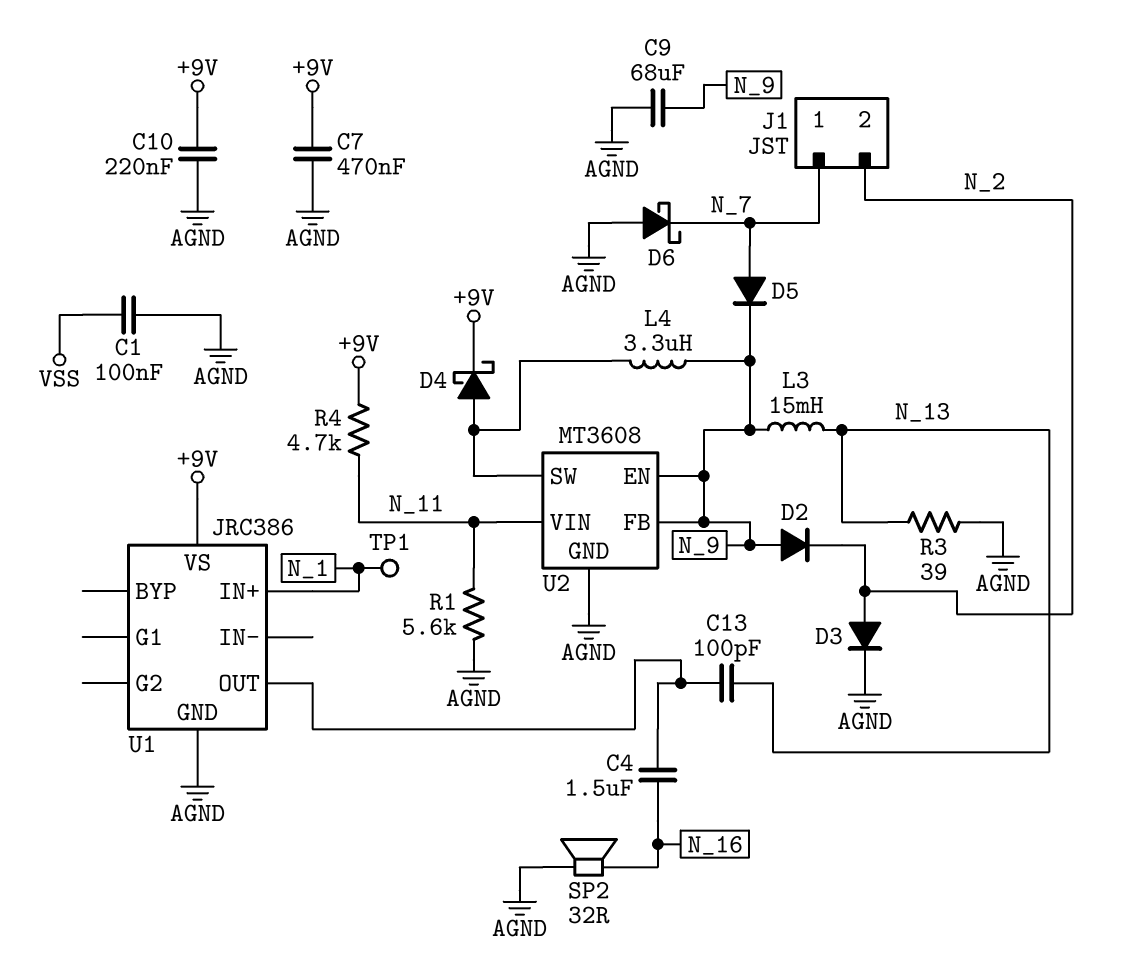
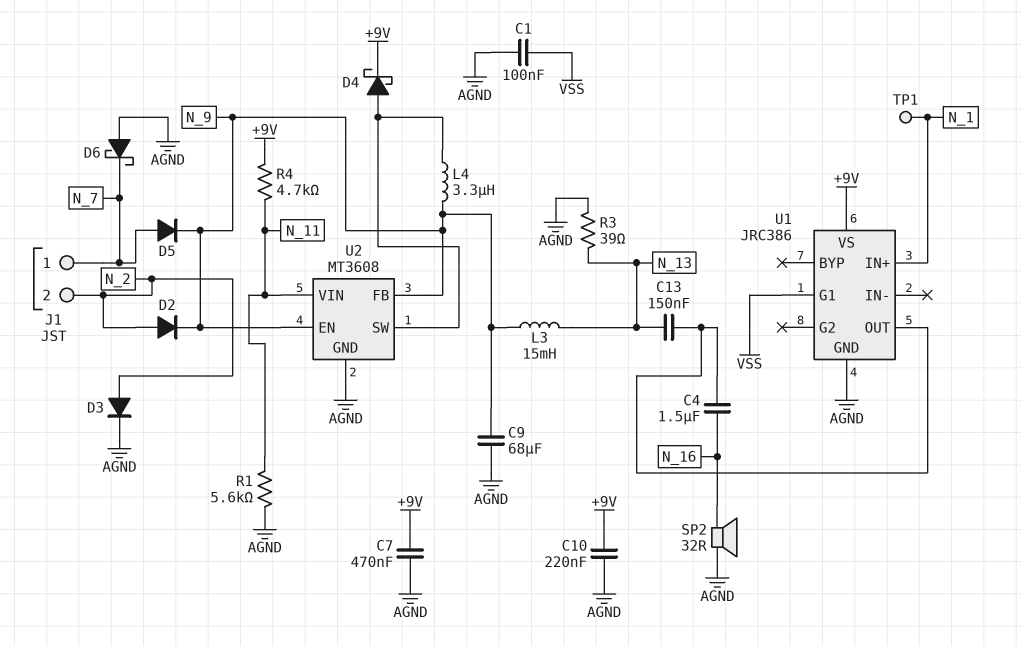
C13: 100pF (N_13, U1/OUT) -> 150nF (N_13, U1/OUT)
D2: diode (A N_9, K N_2) -> diode (A N_2, K N_9)
U1 pin G1: none -> VSS

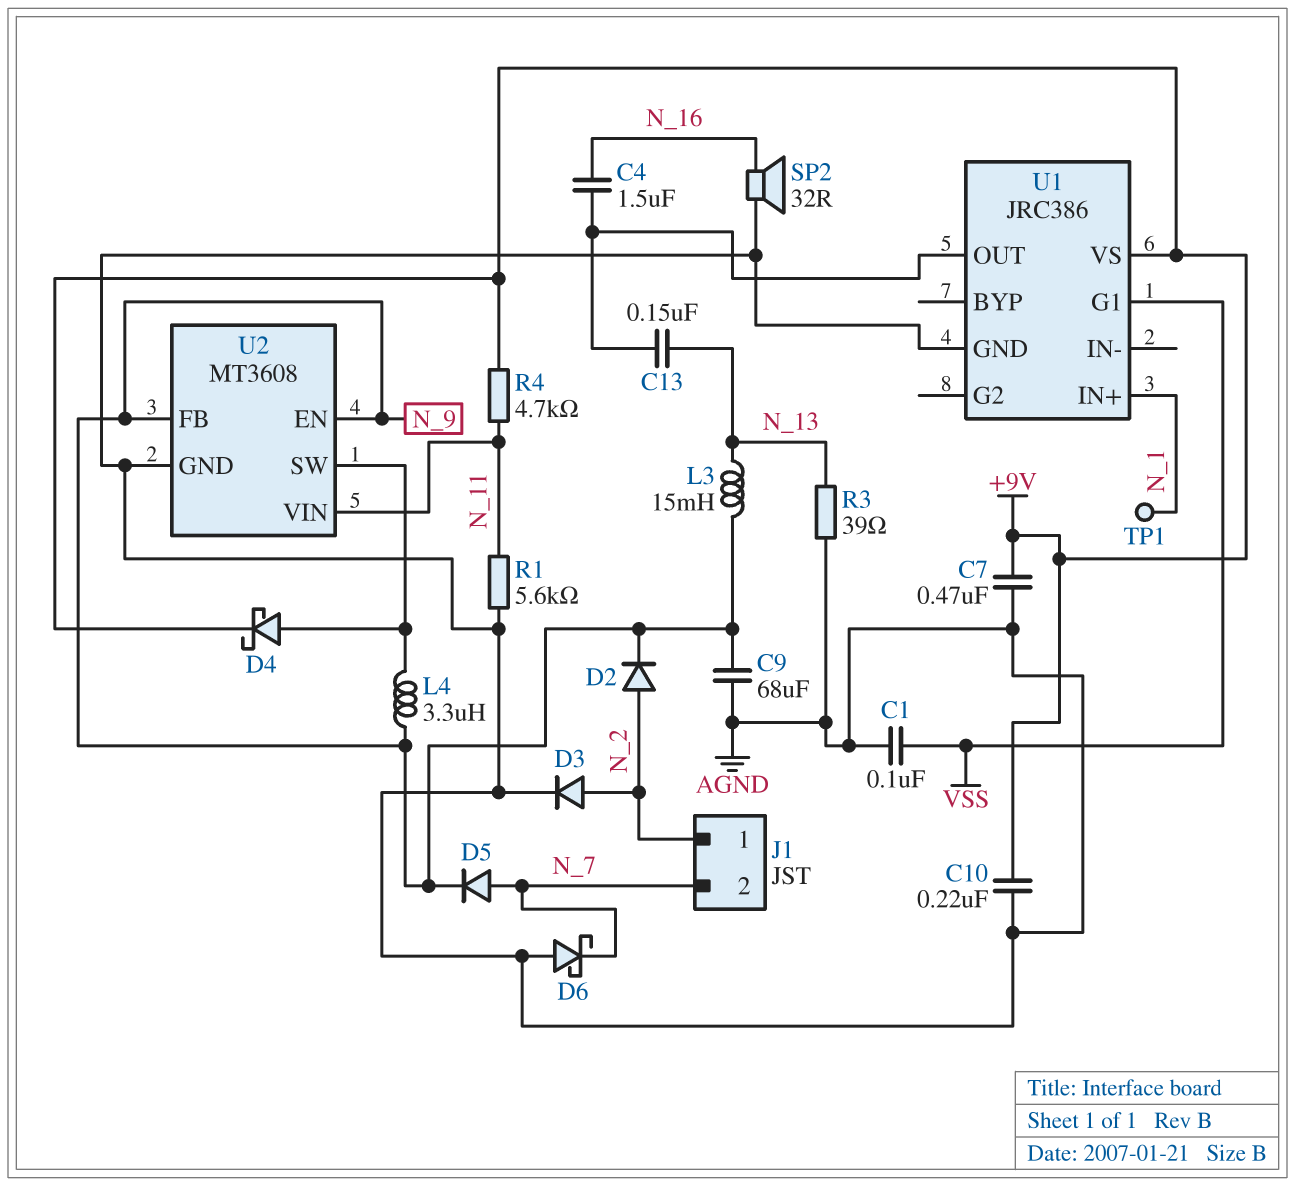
J1 pin 1: N_7 -> N_2
J1 pin 2: N_2 -> N_7

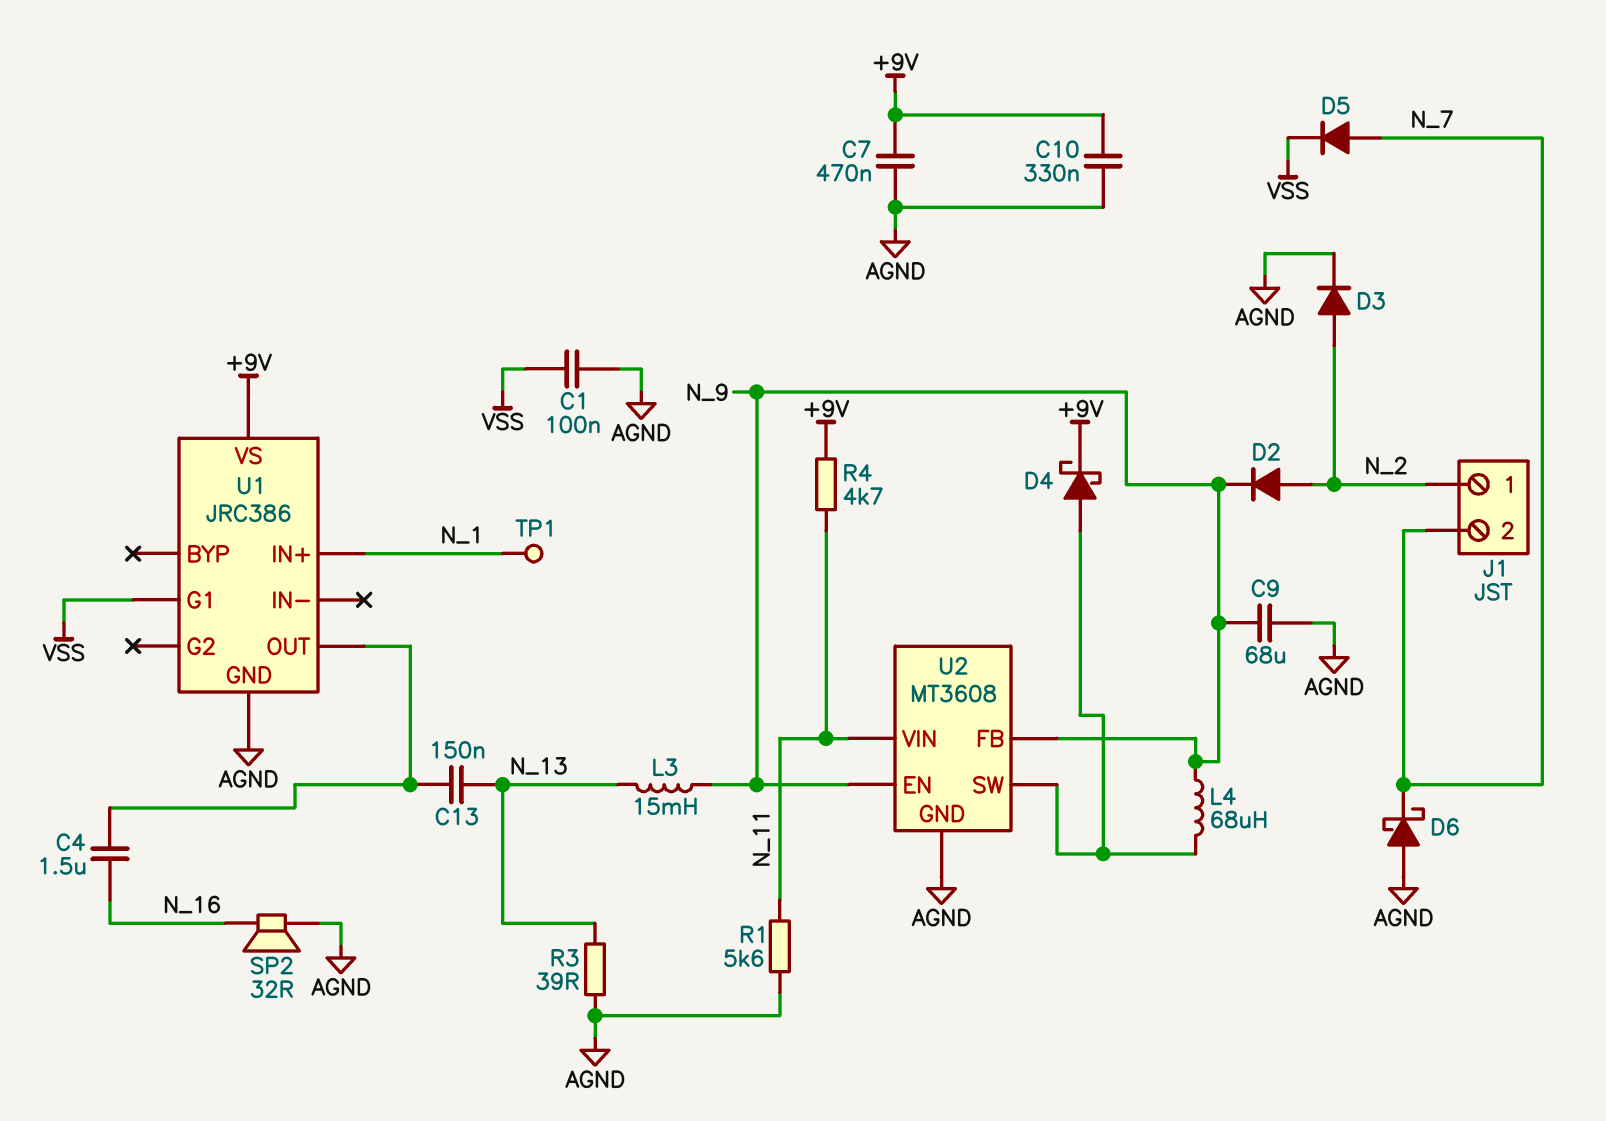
C10: 220nF (+9V, AGND) -> 330nF (+9V, AGND)
D5: diode (A N_7, K N_9) -> diode (A N_7, K VSS)
L4: 3.3uH (N_9, U2/SW) -> 68uH (N_9, U2/SW)

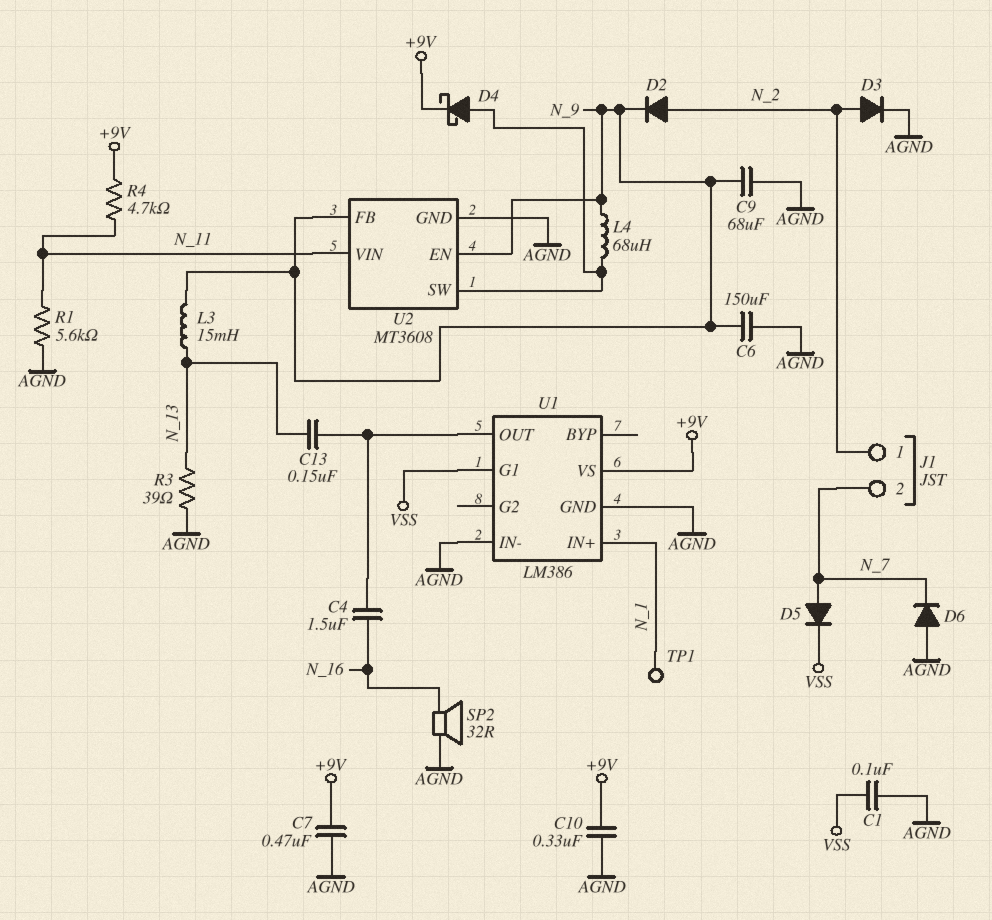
C6: none -> 150uF (AGND, N_9)
D6: schottky (A AGND, K N_7) -> diode (A AGND, K N_7)
U1: JRC386 -> LM386
U1 pin IN-: none -> AGND

